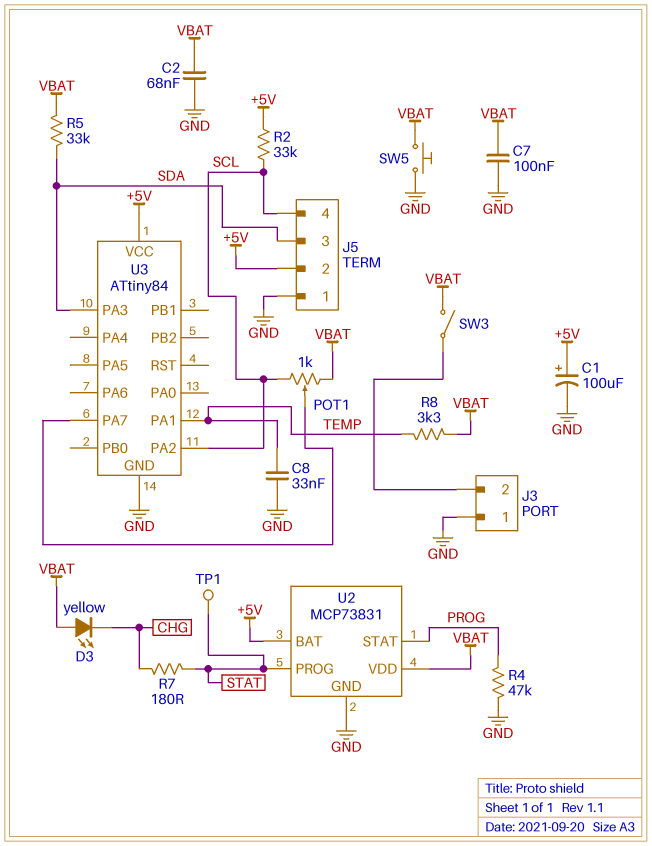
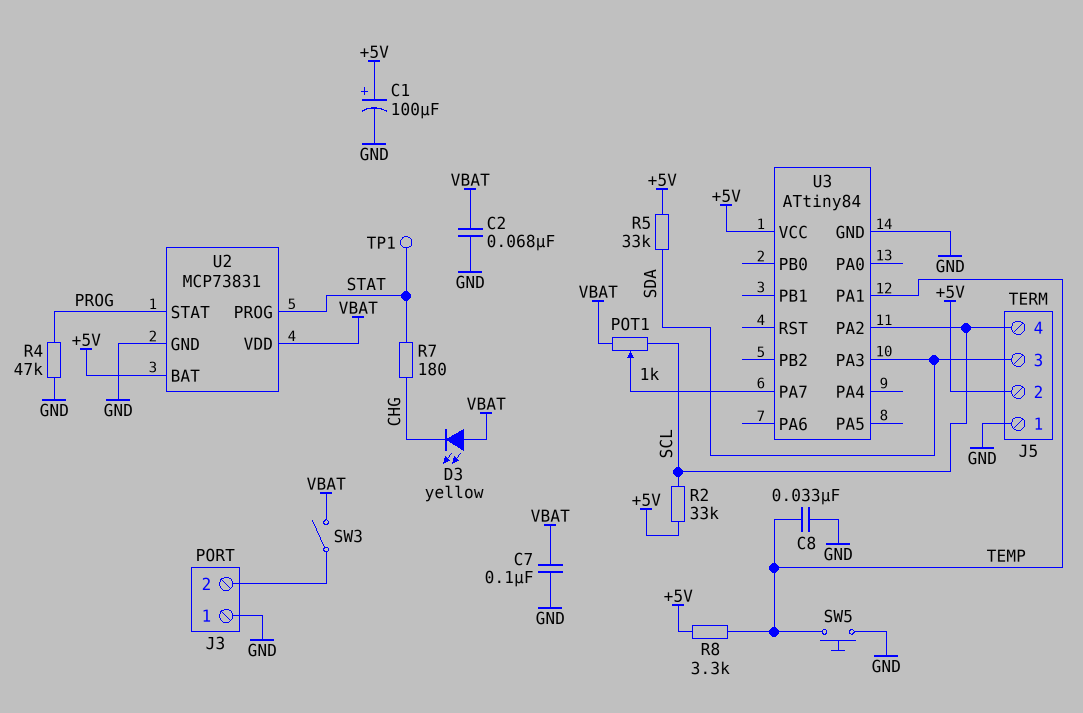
R5: 33k (SDA, VBAT) -> 33k (+5V, SDA)
R8: 3.3k (TEMP, VBAT) -> 3.3k (+5V, TEMP)
SW5: button (GND, VBAT) -> button (GND, TEMP)

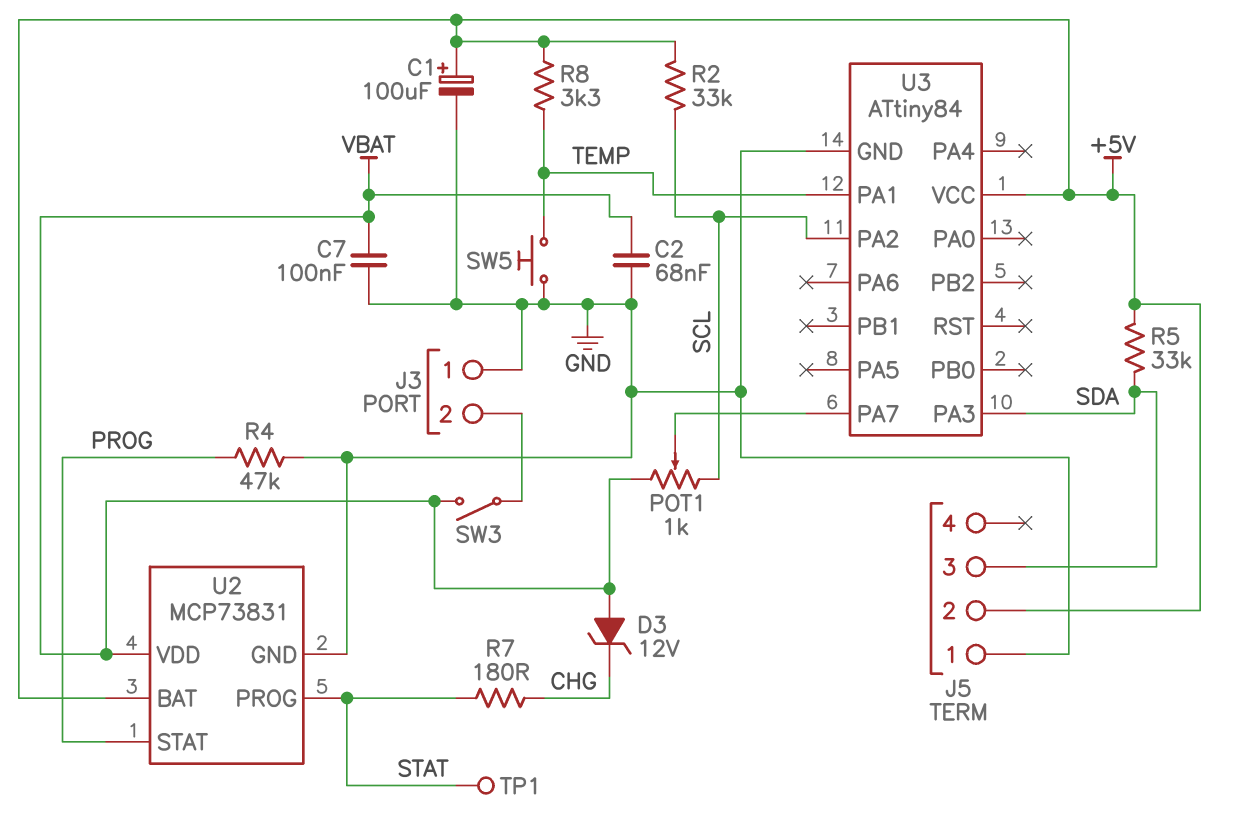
C8: 33nF (GND, TEMP) -> none
D3: LED yellow (A VBAT, K CHG) -> zener 12V (A VBAT, K CHG)
J5 pin 4: SCL -> none

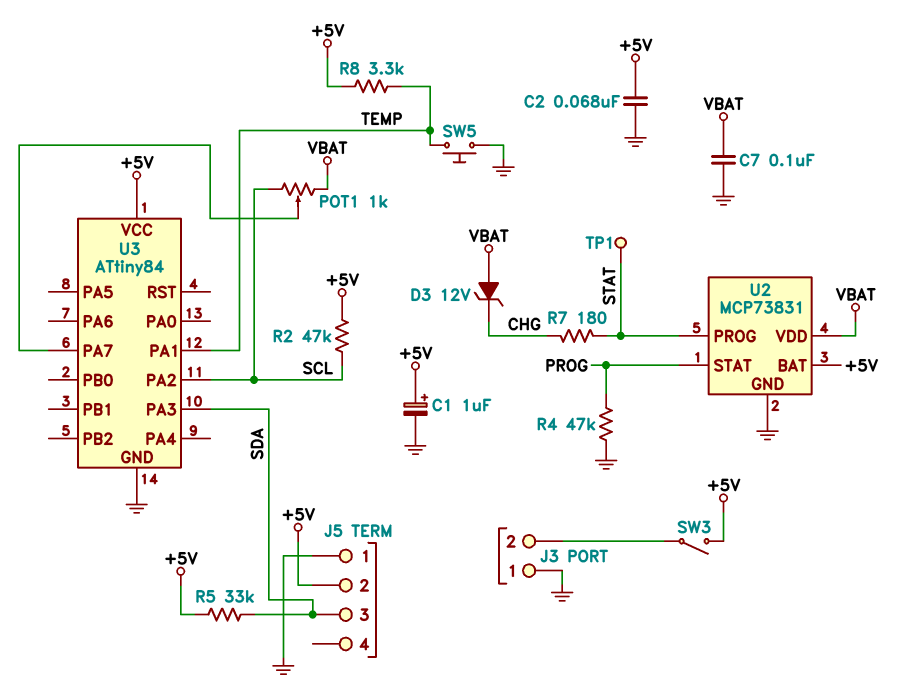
C1: 100uF (plus +5V, minus GND) -> 1uF (plus +5V, minus GND)
C2: 68nF (GND, VBAT) -> 68nF (+5V, GND)
R2: 33k (+5V, SCL) -> 47k (+5V, SCL)
SW3: switch (J3/2, VBAT) -> switch (+5V, J3/2)

